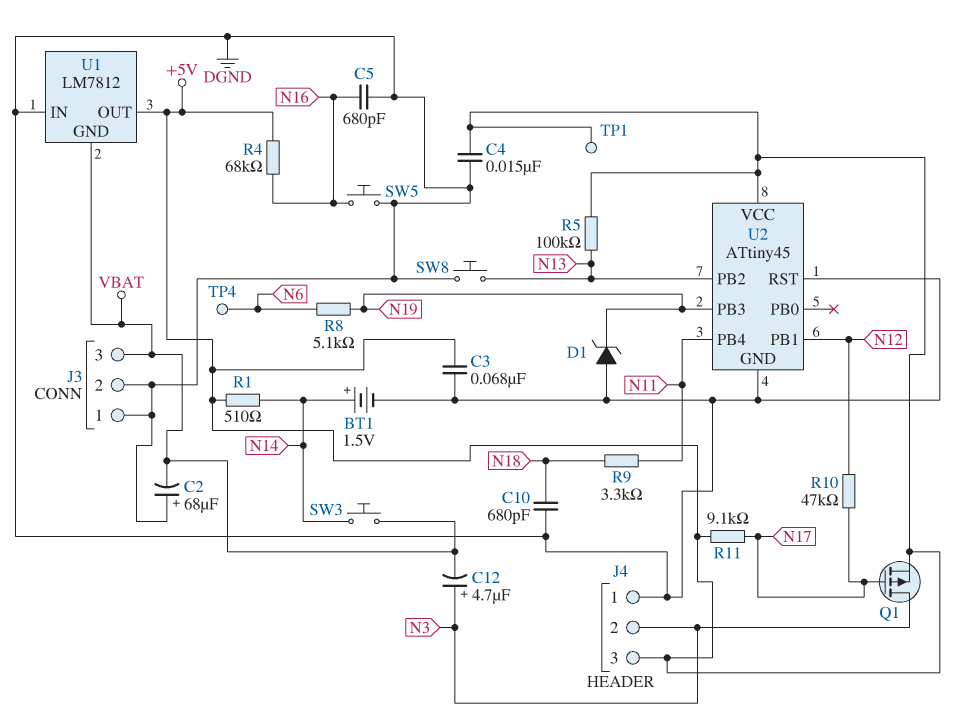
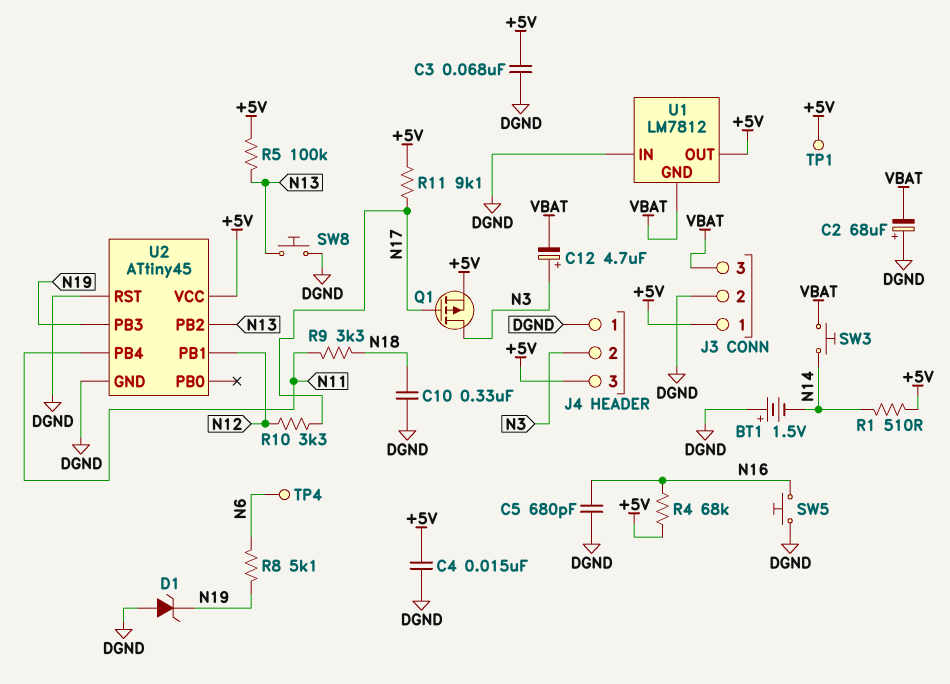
BT1: 1.5V (plus N14, minus DGND) -> 1.5V (plus DGND, minus N14)
C10: 680pF (DGND, N18) -> 330nF (DGND, N18)
J3 pin 1: DGND -> +5V
R10: 47k (N12, N17) -> 3.3k (N12, N17)

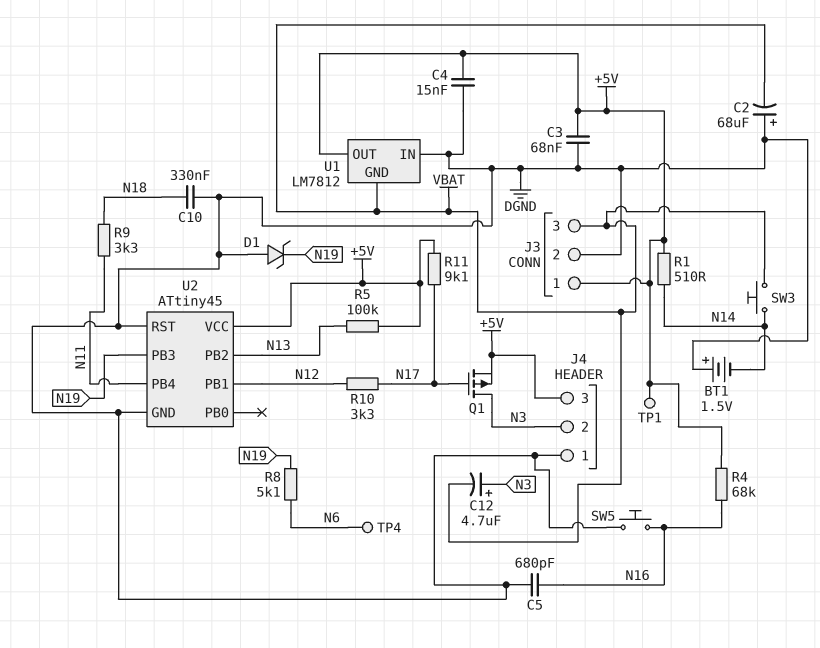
SW8: button (DGND, N13) -> none

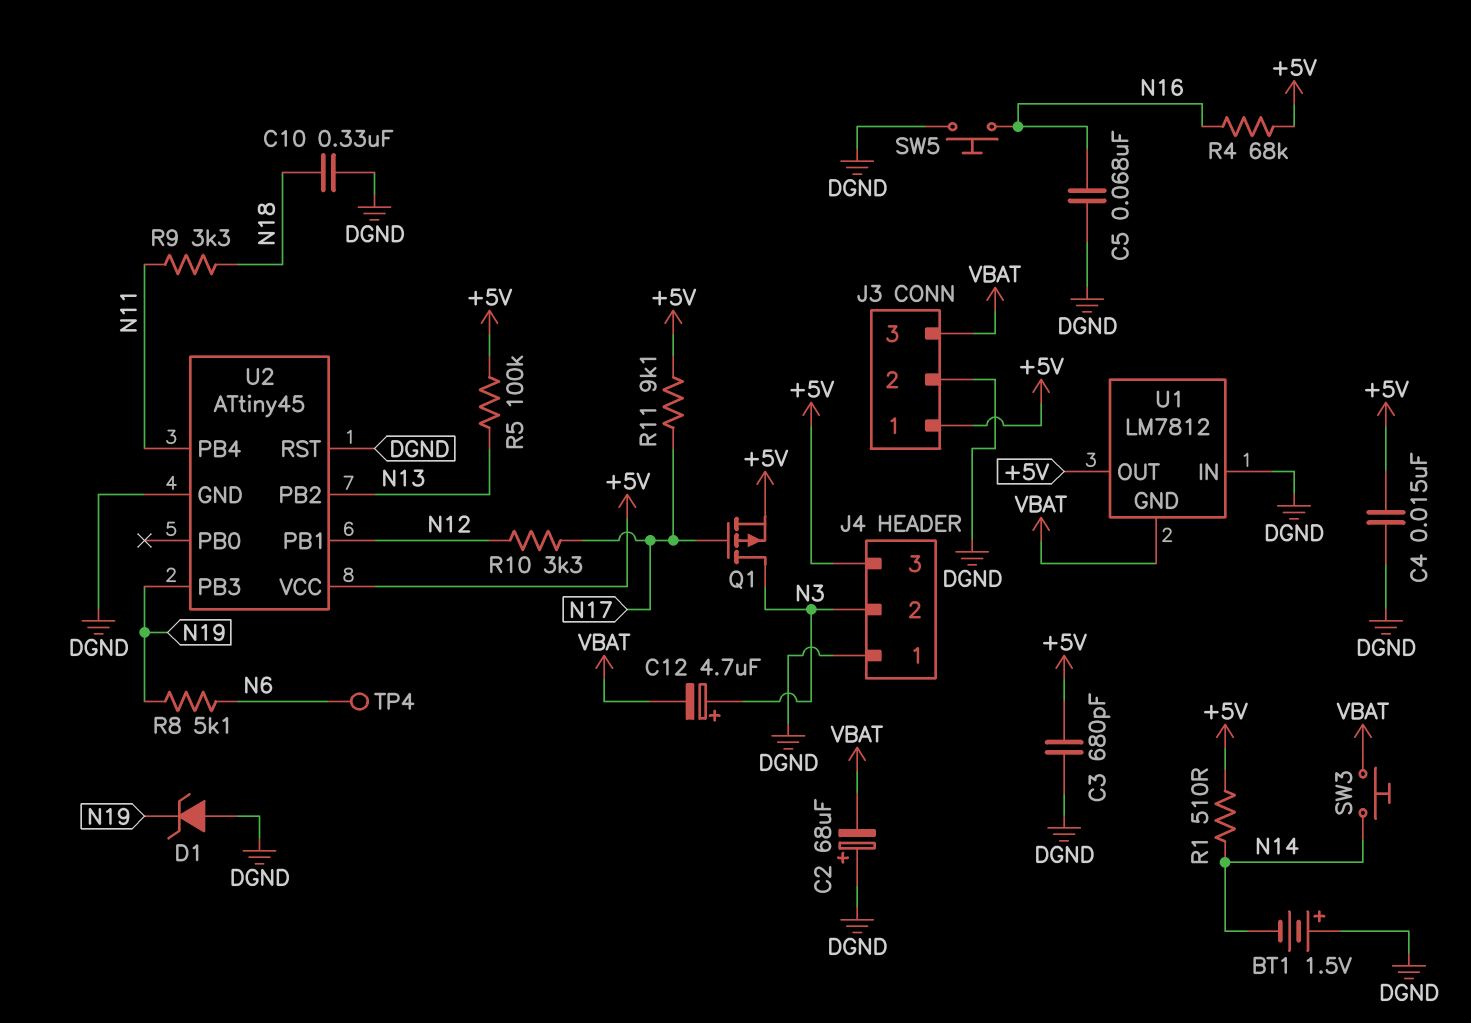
C3: 68nF (+5V, DGND) -> 680pF (+5V, DGND)
C5: 680pF (DGND, N16) -> 68nF (DGND, N16)
TP1: test point (+5V) -> none

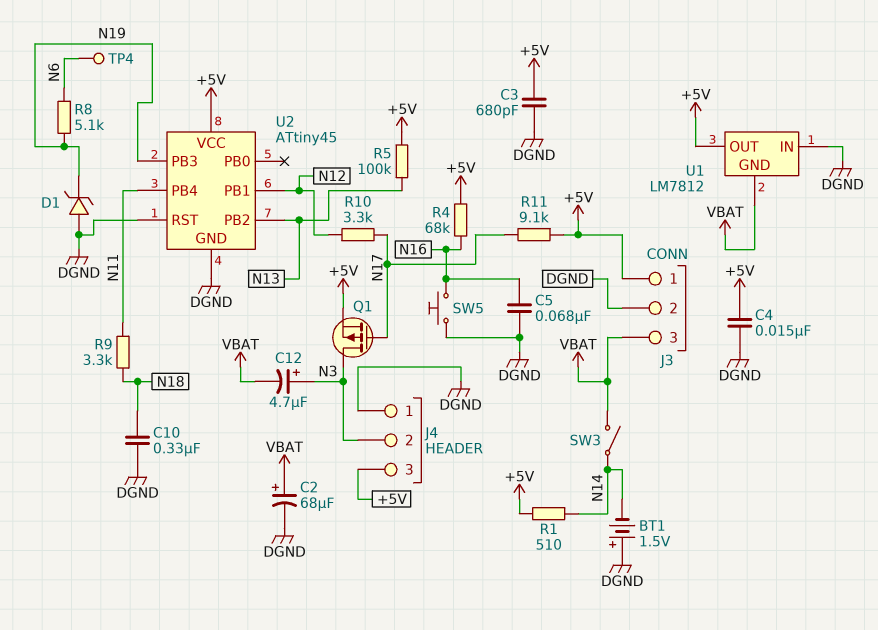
C2: 68uF (plus DGND, minus VBAT) -> 68uF (plus VBAT, minus DGND)
SW3: button (N14, VBAT) -> switch (N14, VBAT)

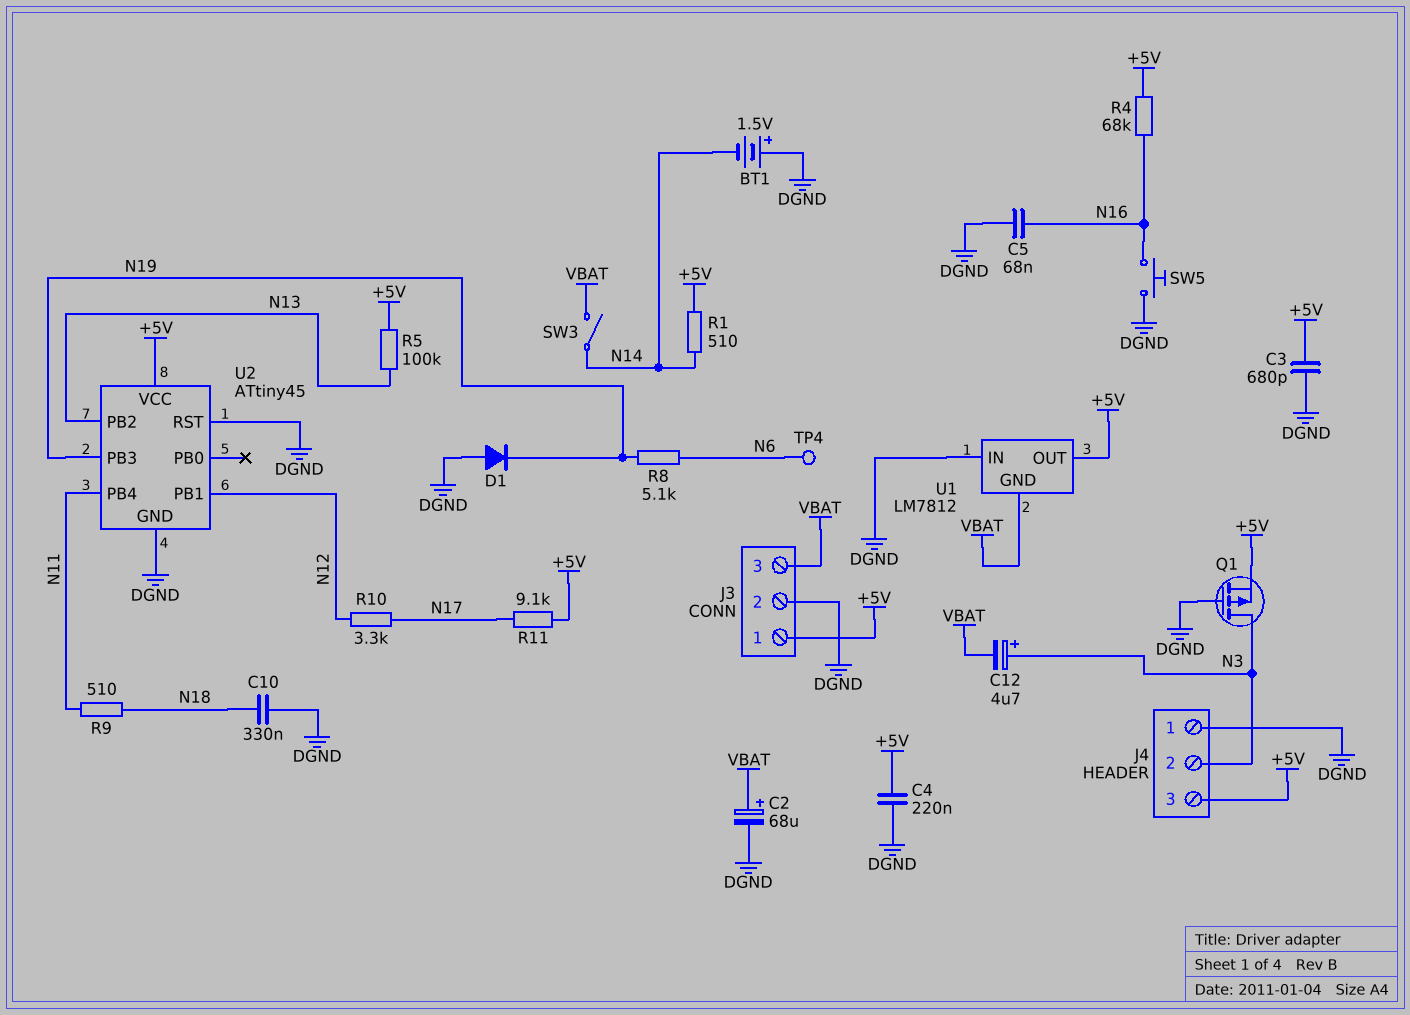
C4: 15nF (+5V, DGND) -> 220nF (+5V, DGND)
D1: zener (A DGND, K N19) -> diode (A DGND, K N19)
Q1: PMOS (G N17, D N3, S +5V) -> PMOS (G DGND, D N3, S +5V)
R9: 3.3k (N11, N18) -> 510 (N11, N18)

